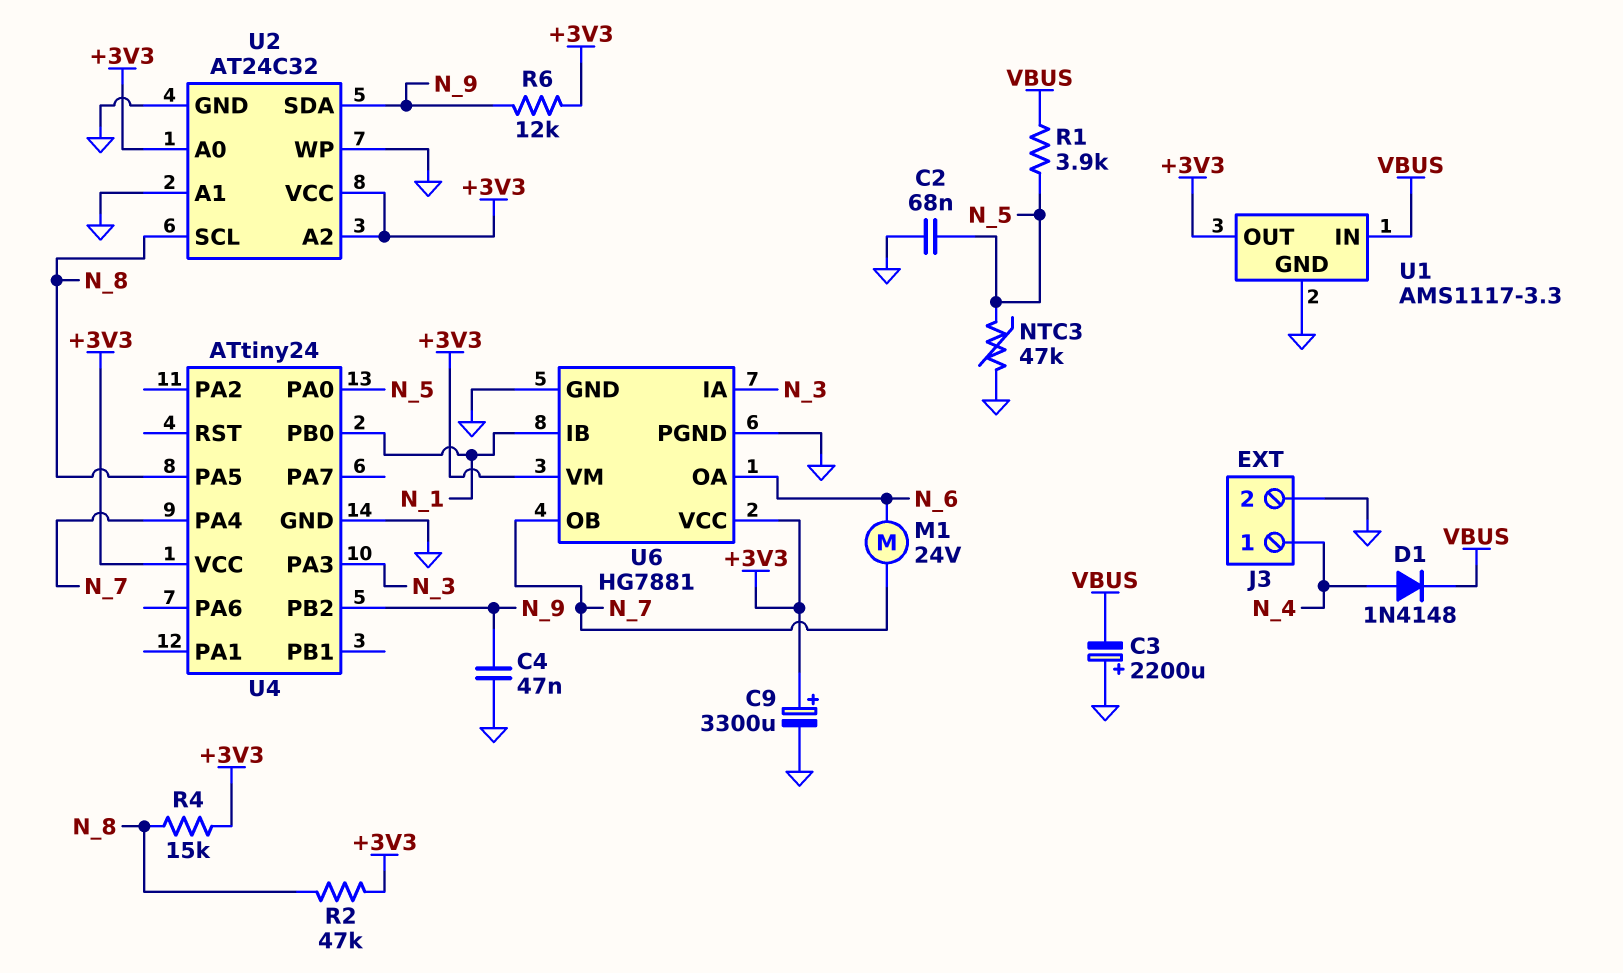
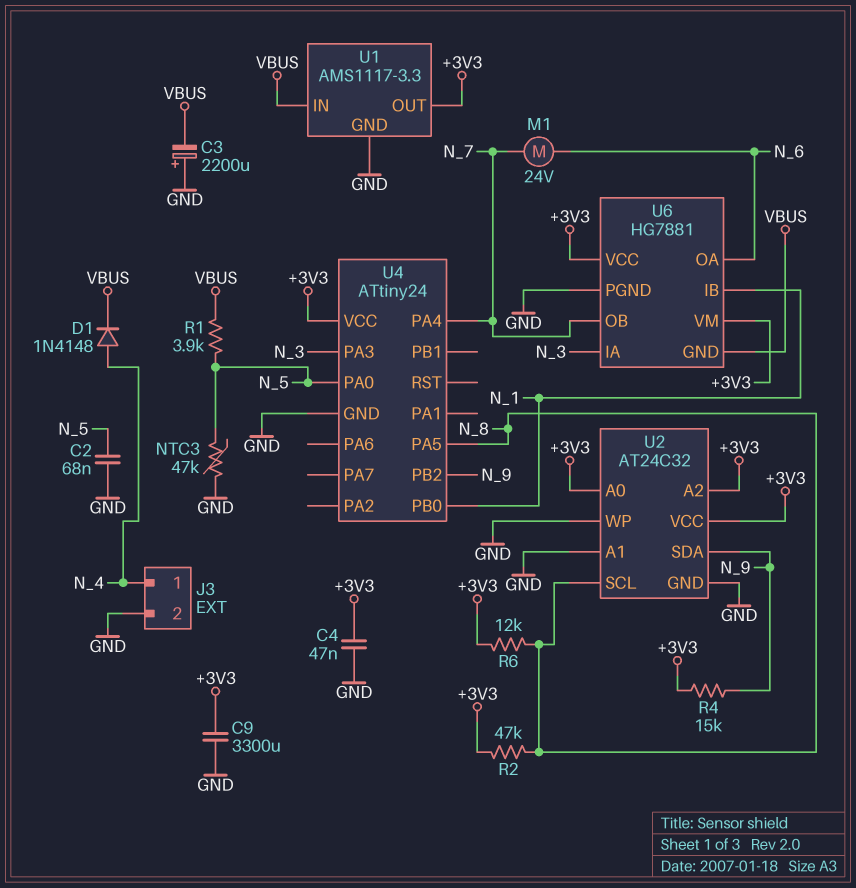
C4: 47nF (GND, N_9) -> 47nF (+3V3, GND)
C9: 3300uF (plus +3V3, minus GND) -> 3300uF (+3V3, GND)
R4: 15k (+3V3, N_8) -> 15k (+3V3, N_9)
R6: 12k (+3V3, N_9) -> 12k (+3V3, N_8)
U6 pin GND: GND -> VBUS

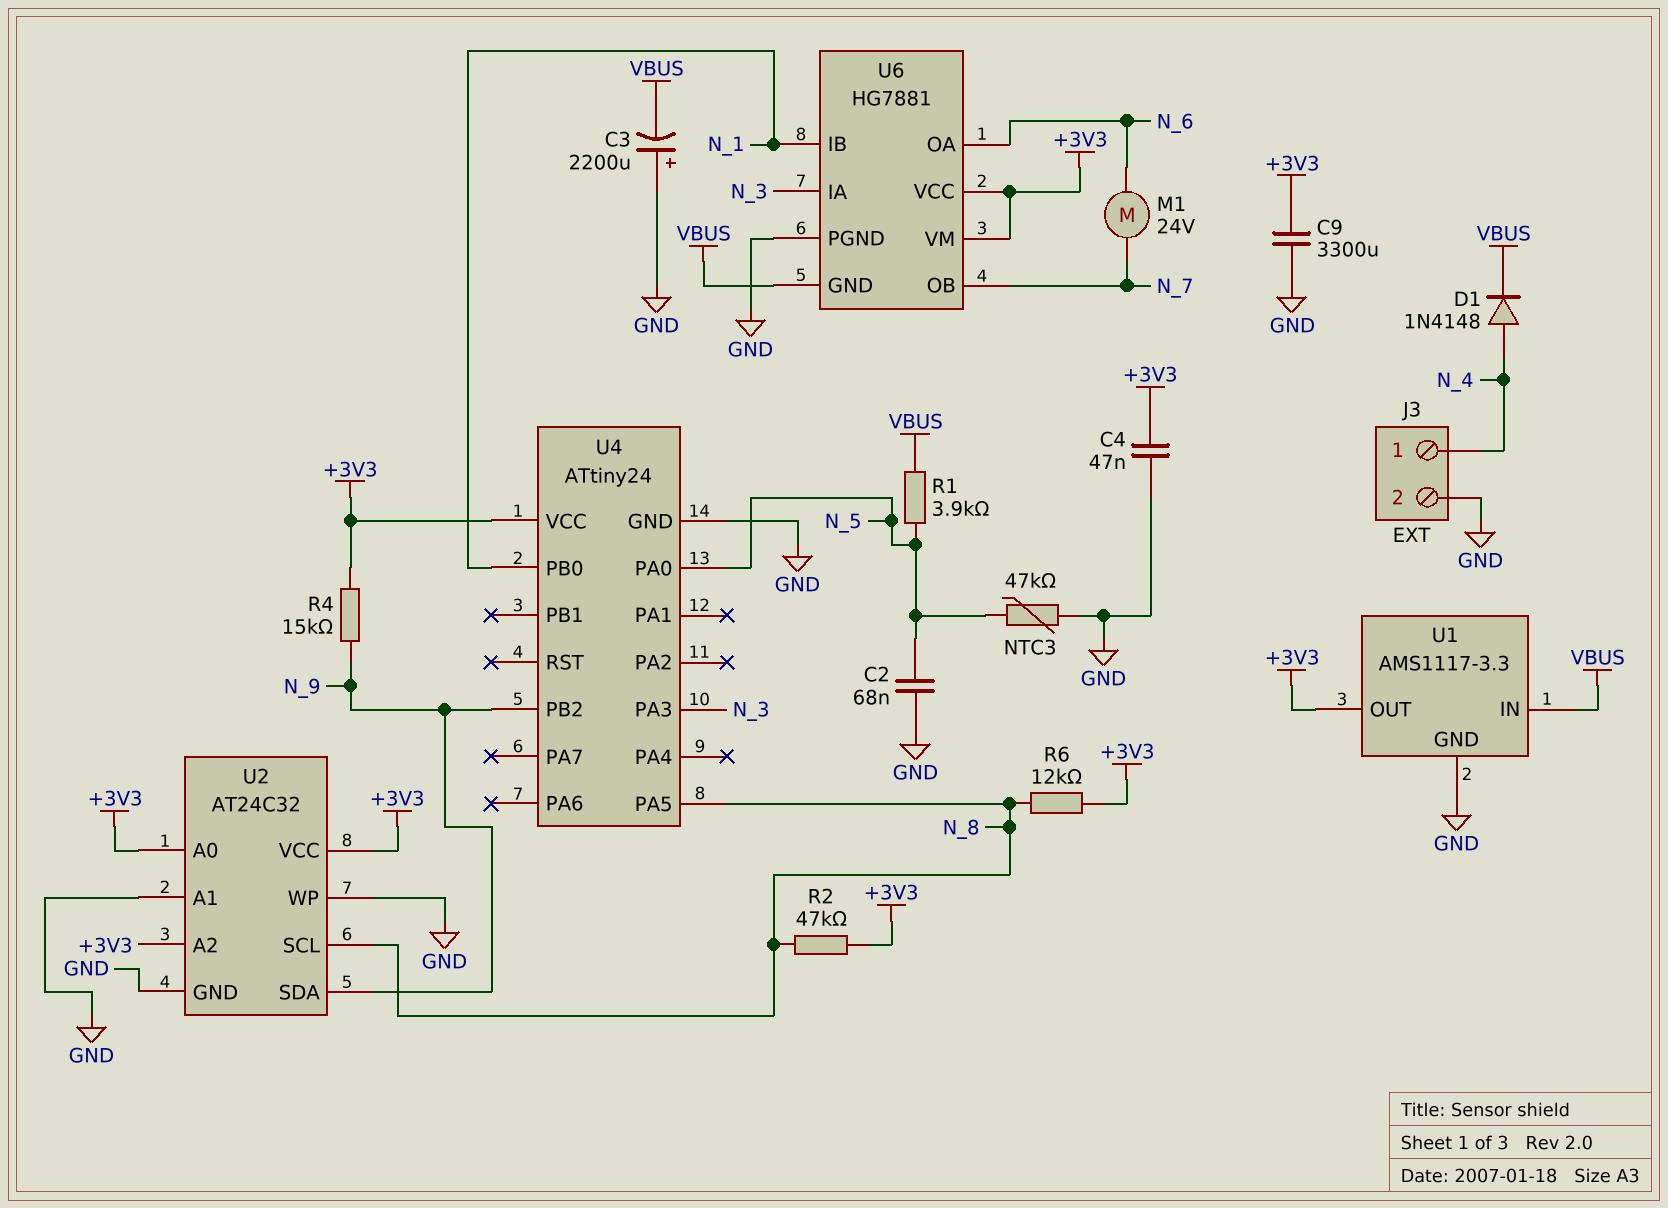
U4 pin PA4: N_7 -> none

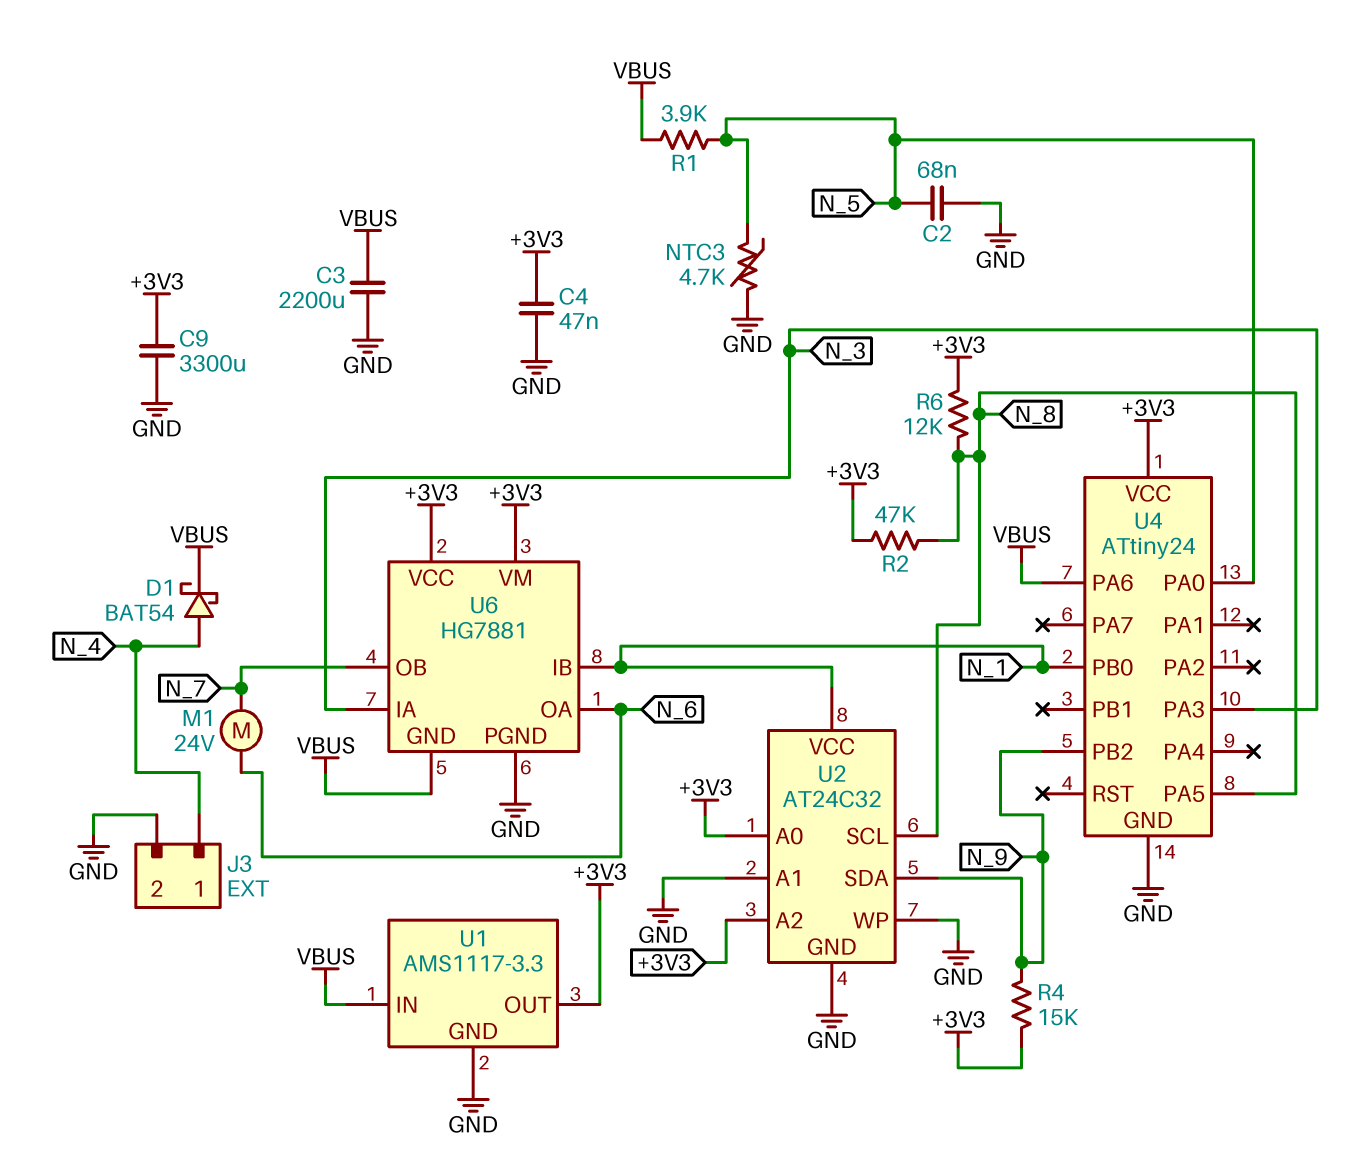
C3: 2200uF (plus GND, minus VBUS) -> 2200uF (GND, VBUS)
D1: diode 1N4148 (A N_4, K VBUS) -> schottky BAT54 (A N_4, K VBUS)
NTC3: 47k (GND, N_5) -> 4.7k (GND, N_5)
U2 pin VCC: +3V3 -> N_1
U4 pin PA6: none -> VBUS

